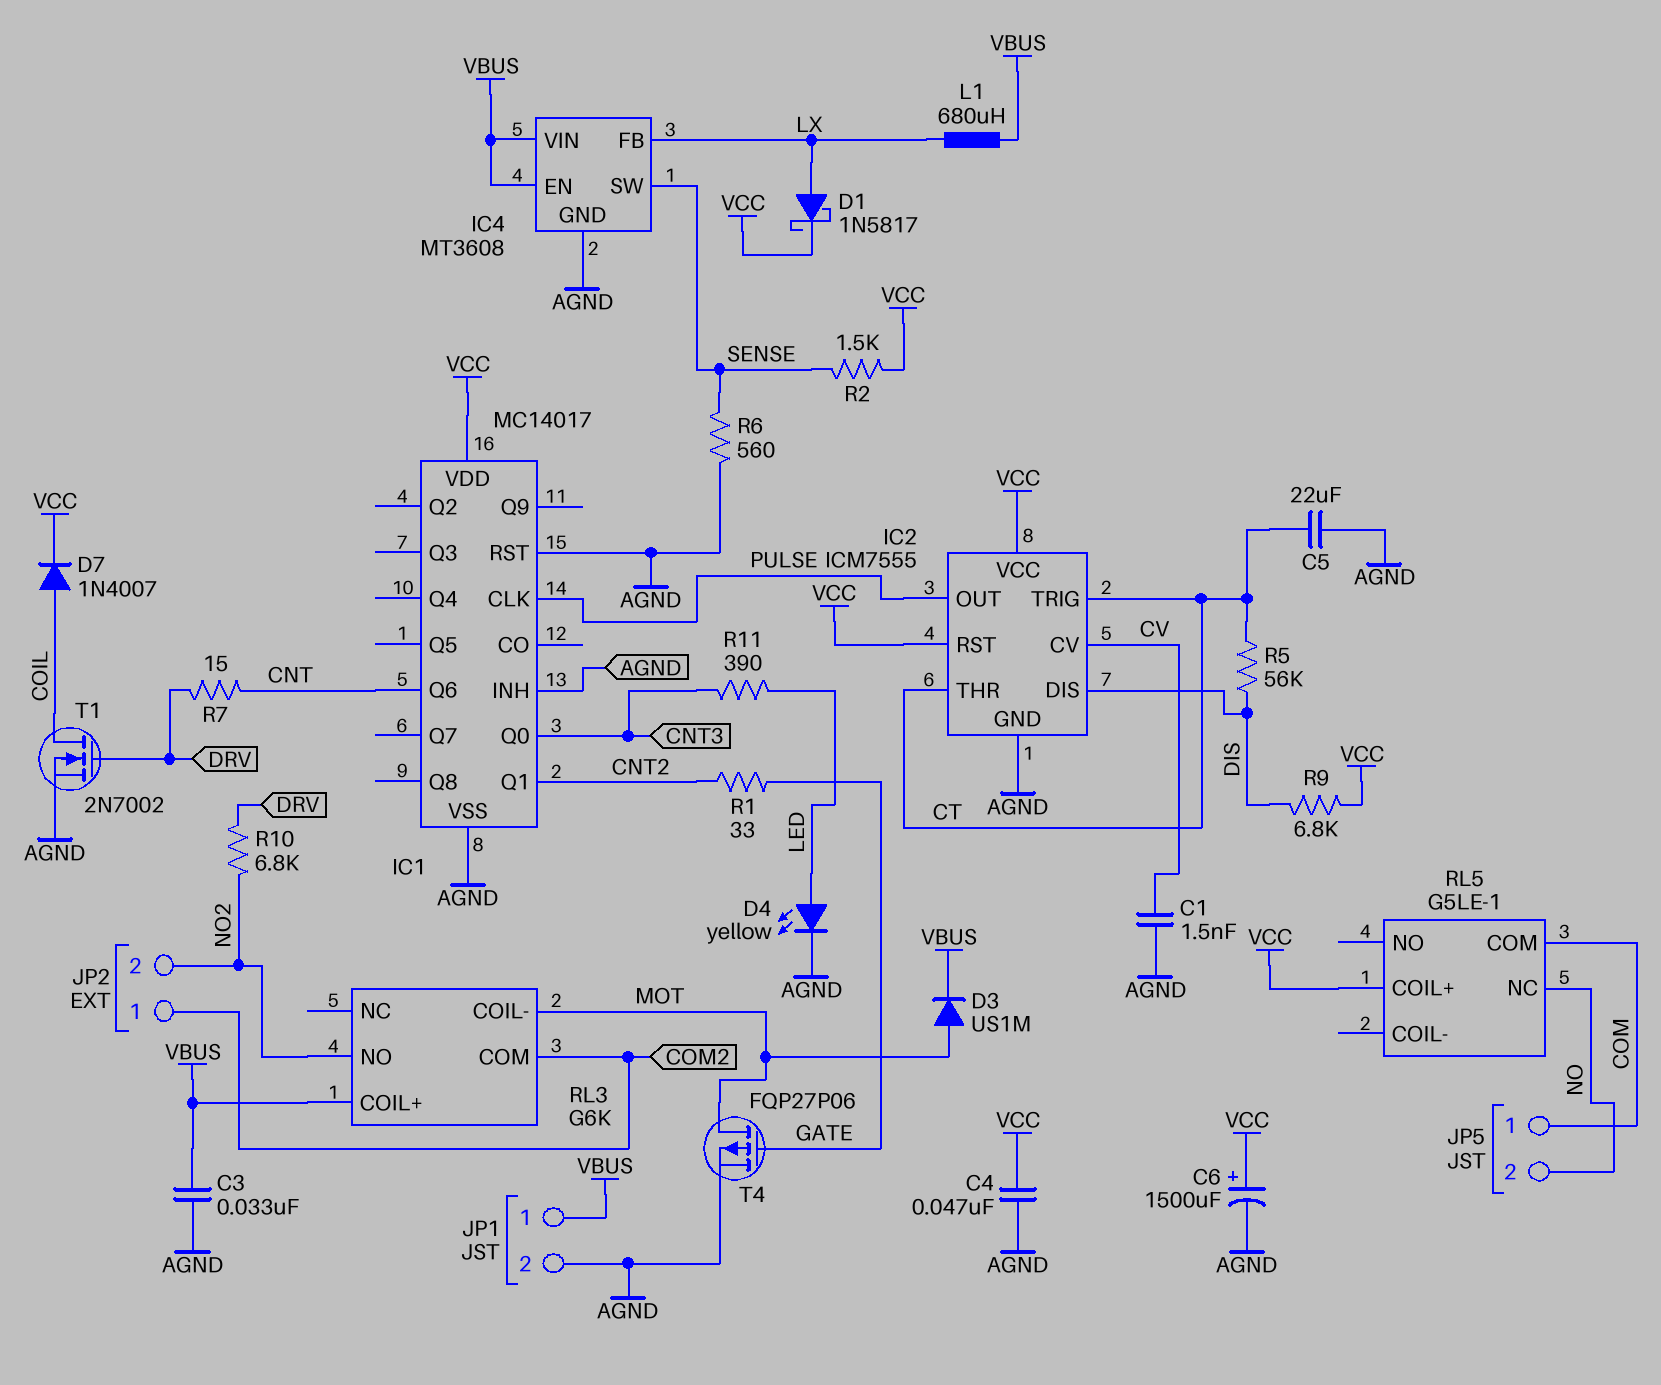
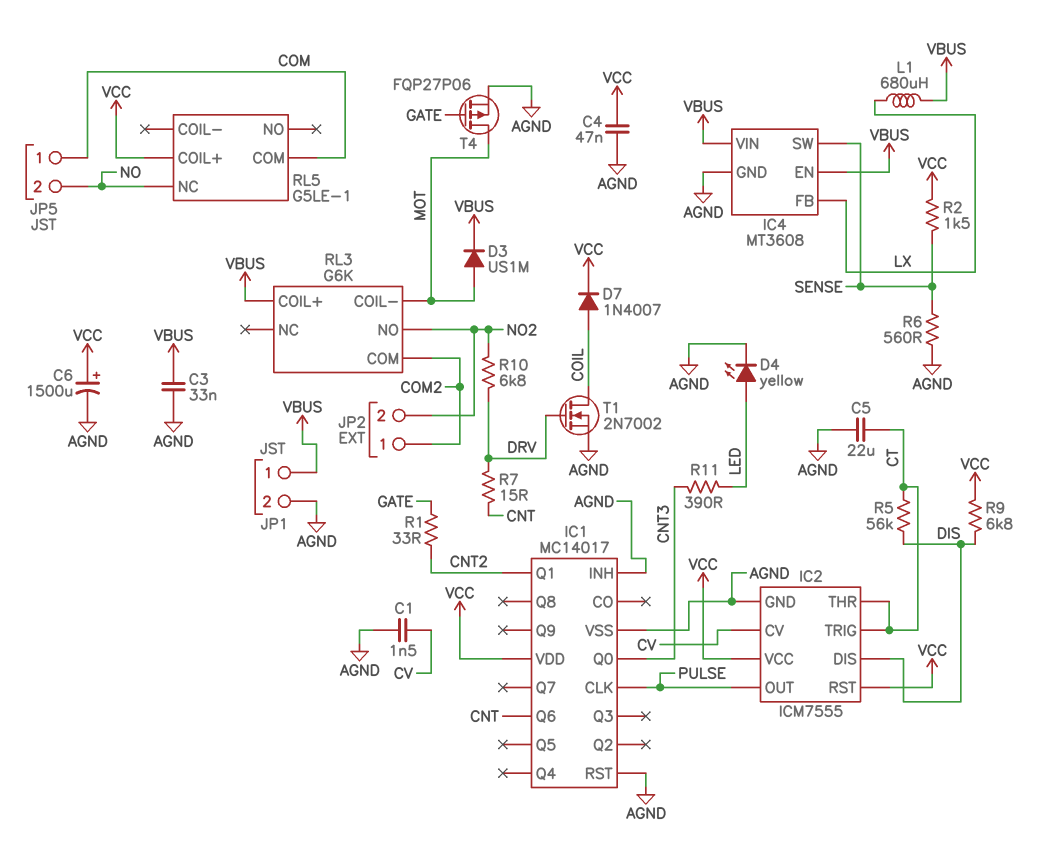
D1: schottky 1N5817 (A LX, K VCC) -> none

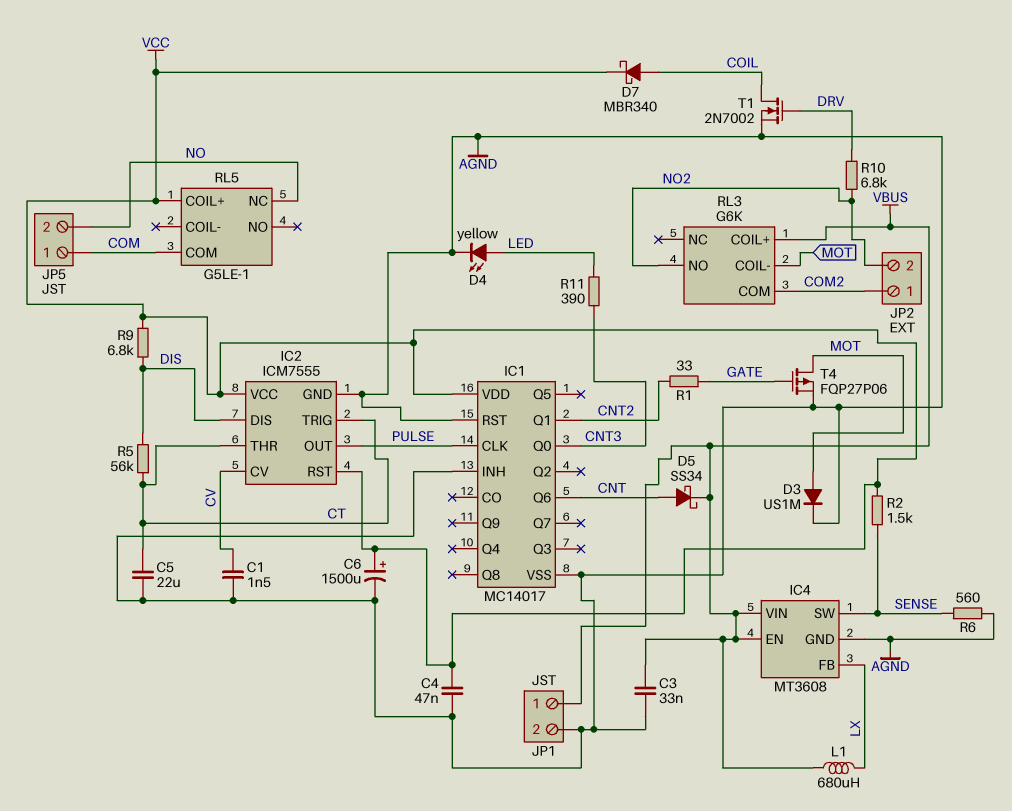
D3: diode US1M (A MOT, K VBUS) -> diode US1M (A MOT, K AGND)
D5: none -> schottky SS34 (A CNT, K VBUS)
D7: diode 1N4007 (A COIL, K VCC) -> schottky MBR340 (A COIL, K VCC)
R7: 15 (CNT, DRV) -> none

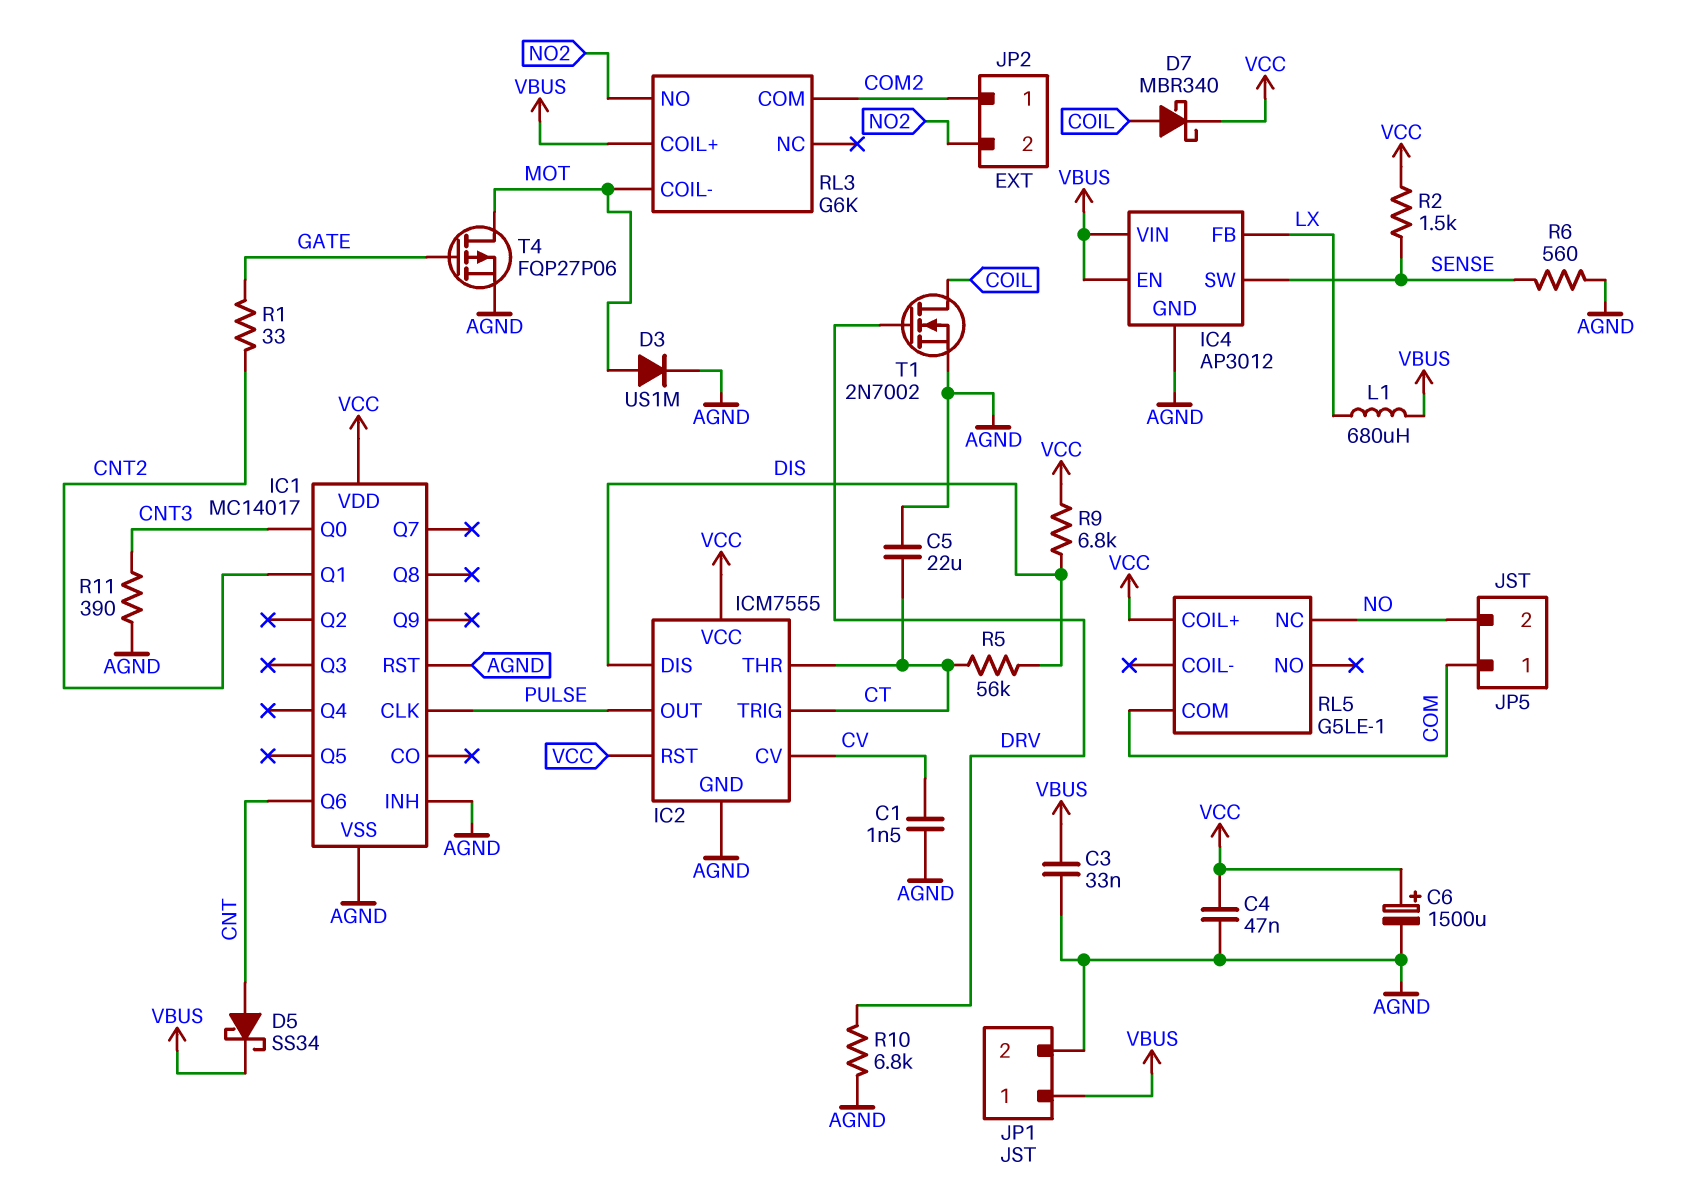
D4: LED yellow (A LED, K AGND) -> none
IC4: MT3608 -> AP3012
R10: 6.8k (DRV, NO2) -> 6.8k (AGND, DRV)
R11: 390 (CNT3, LED) -> 390 (AGND, CNT3)

